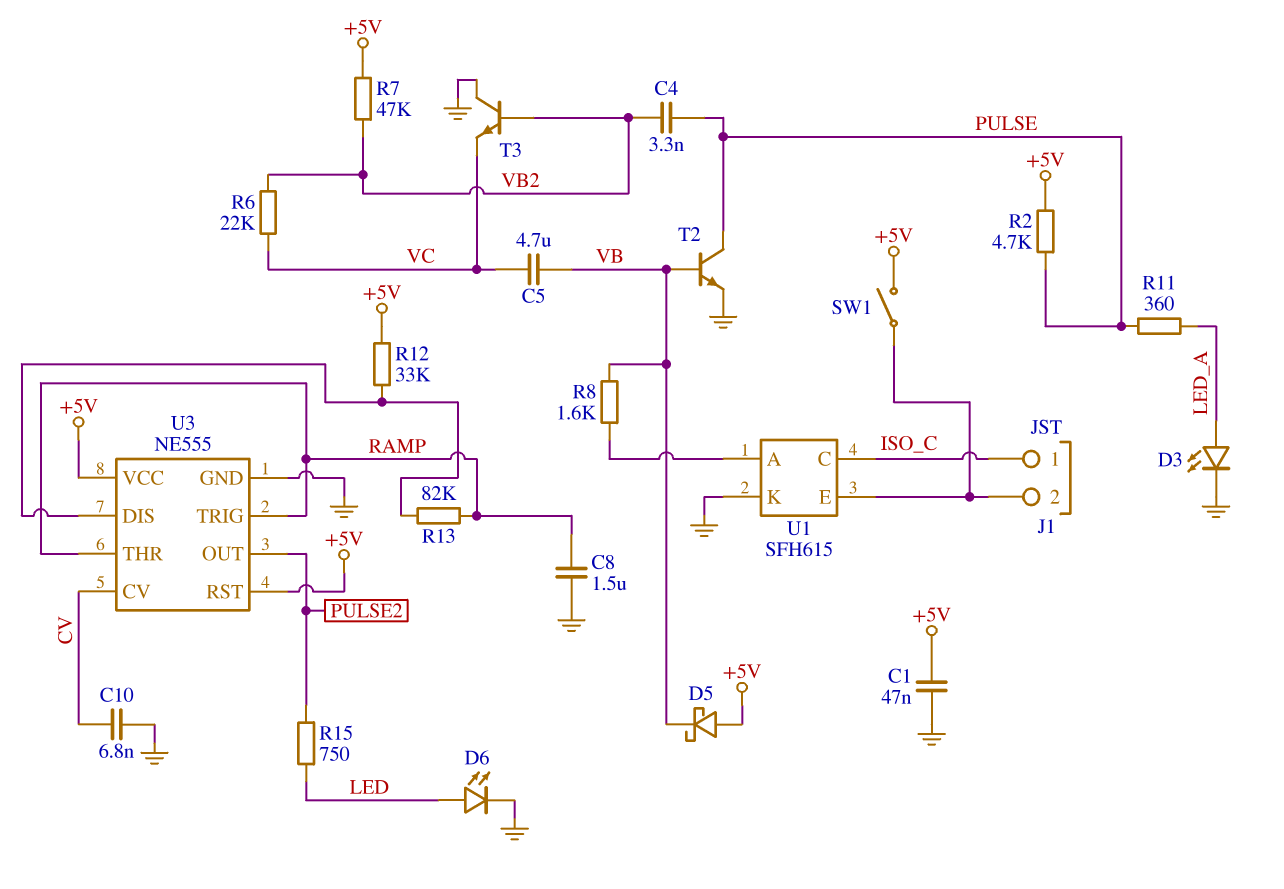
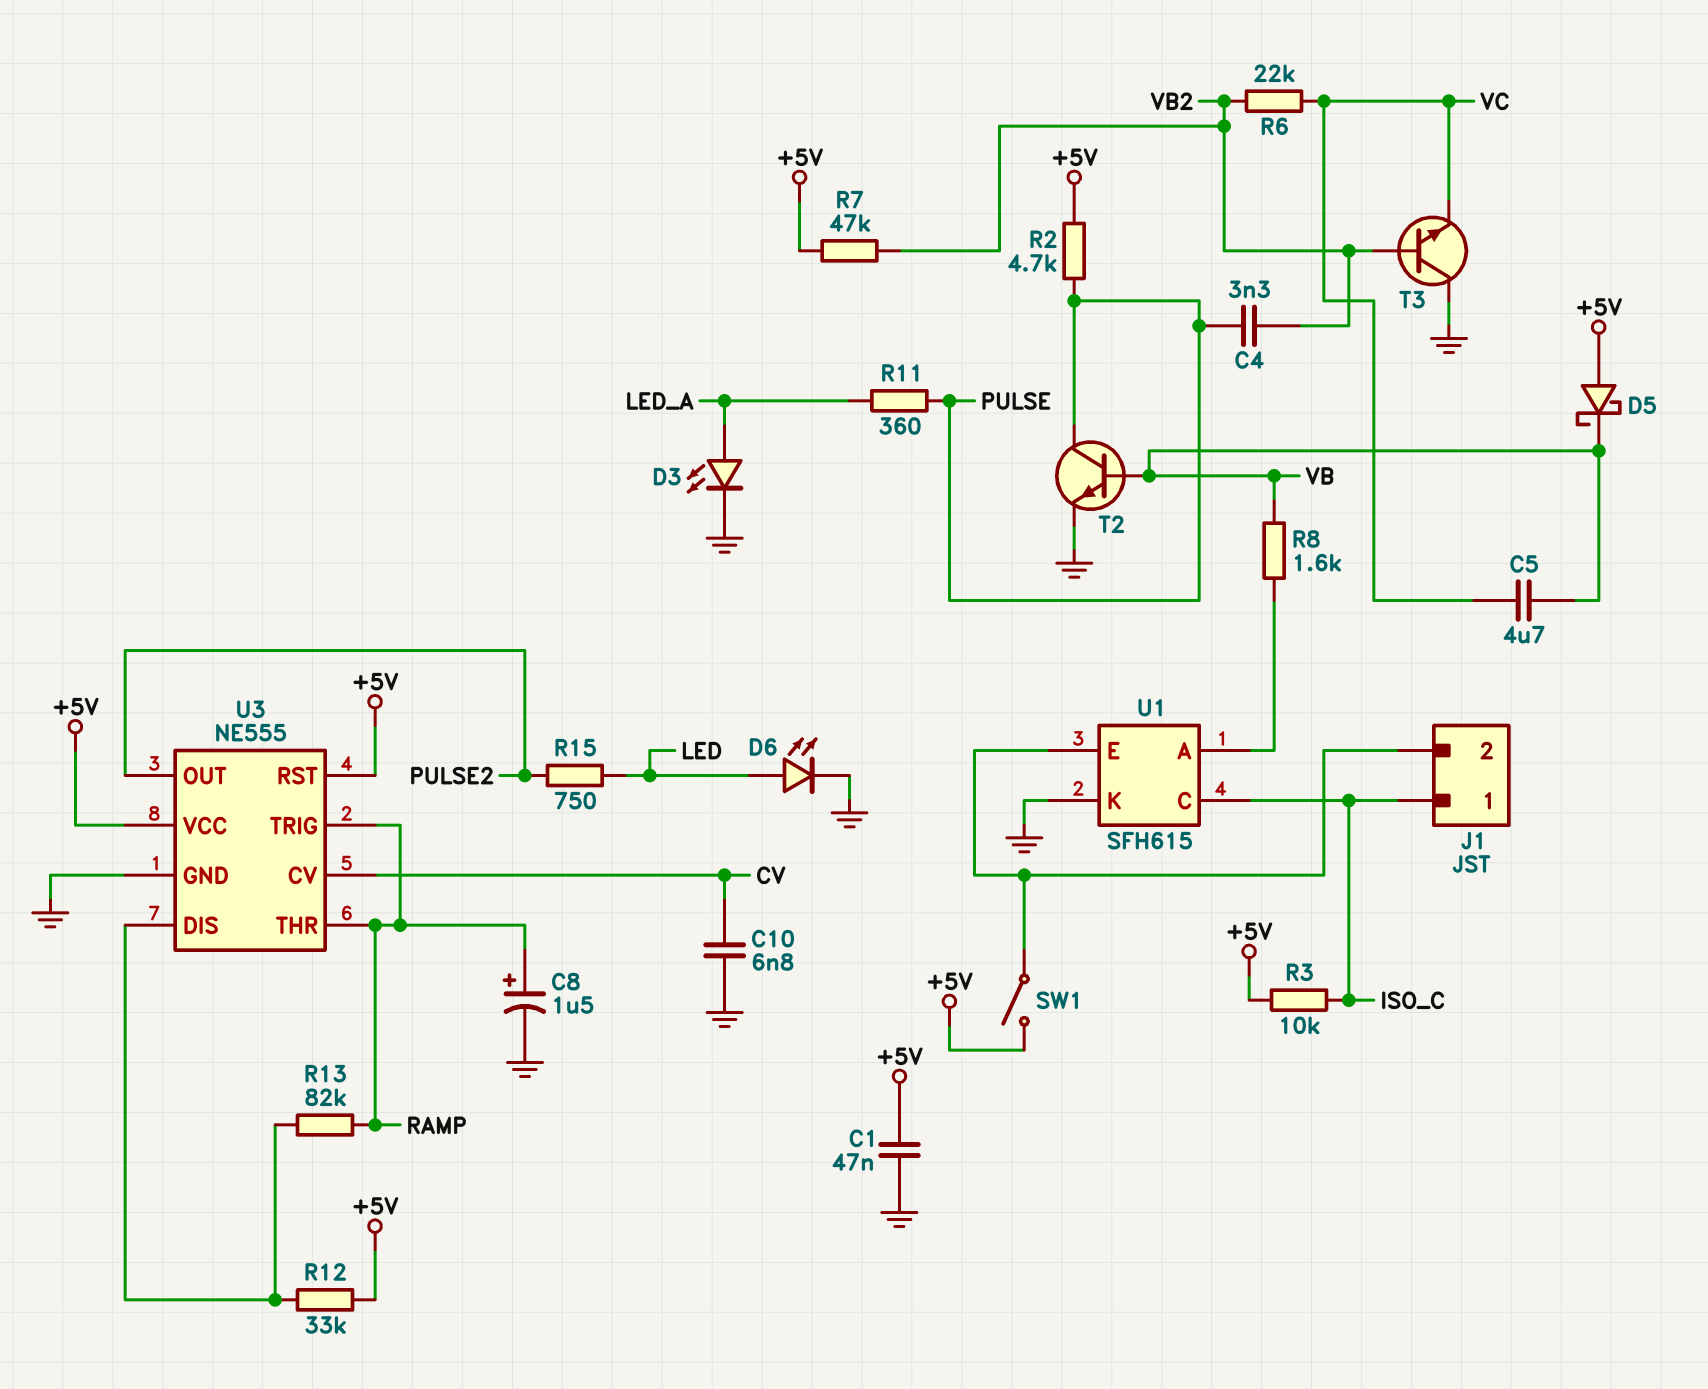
C8: 1.5uF (GND, RAMP) -> 1.5uF (plus RAMP, minus GND)
R3: none -> 10k (+5V, ISO_C)

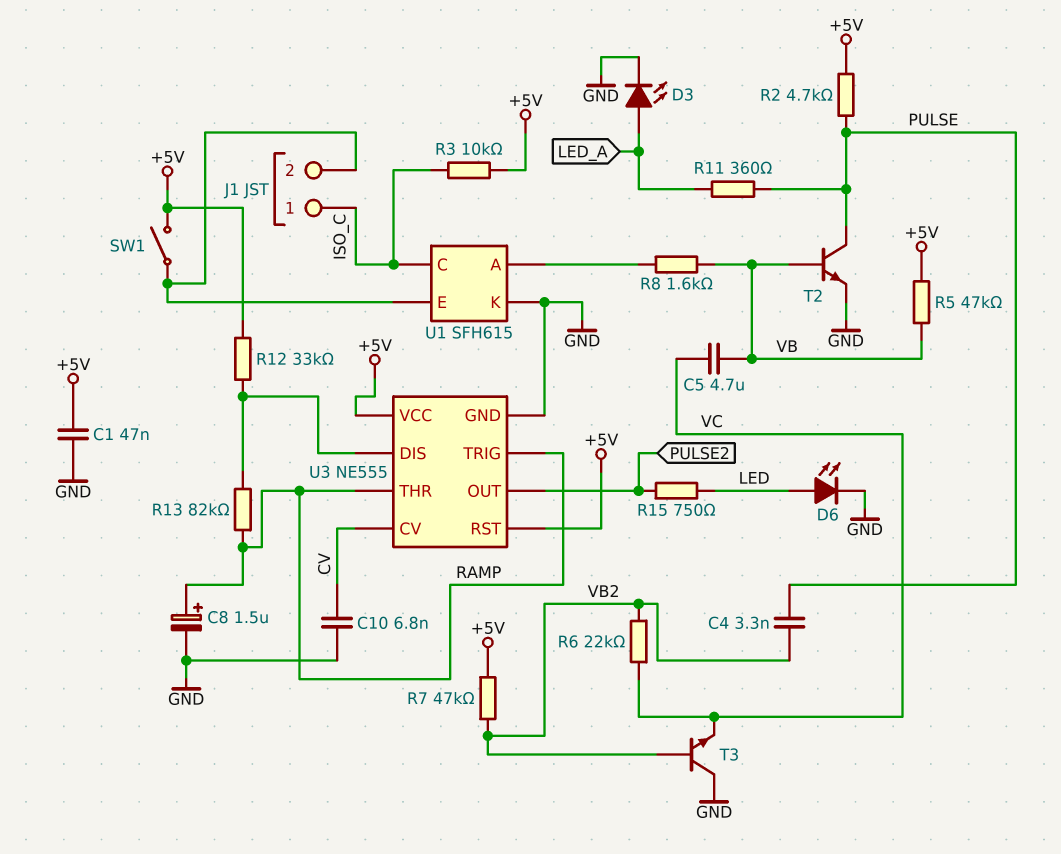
D5: schottky (A +5V, K VB) -> none
R5: none -> 47k (+5V, VB)

